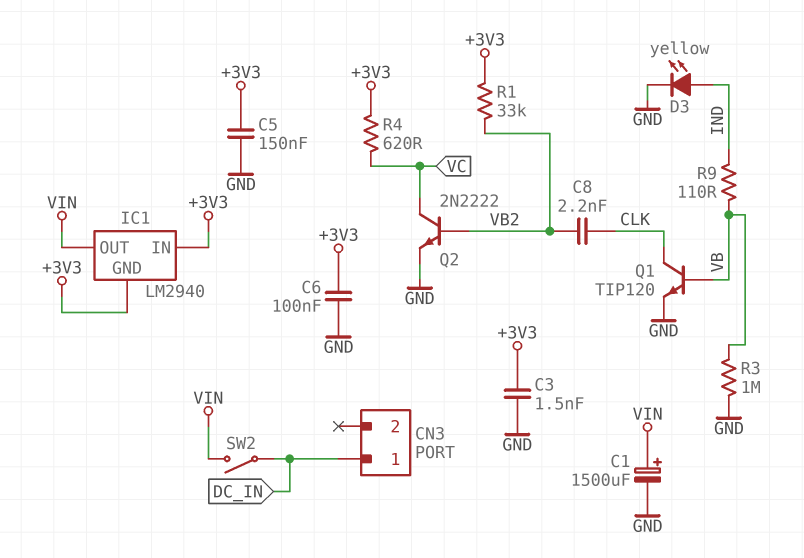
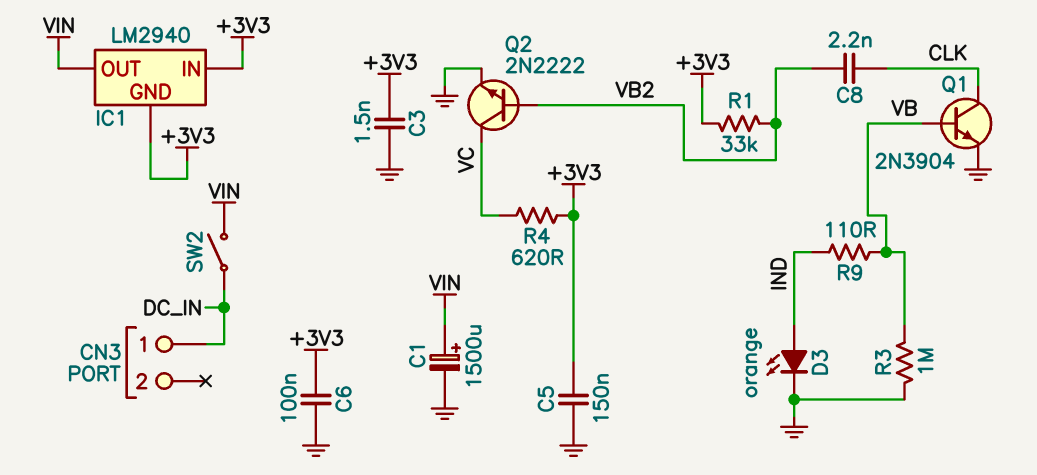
D3: LED yellow (A IND, K GND) -> LED orange (A IND, K GND)
Q1: NPN TIP120 (B VB, C CLK, E GND) -> NPN 2N3904 (B VB, C CLK, E GND)

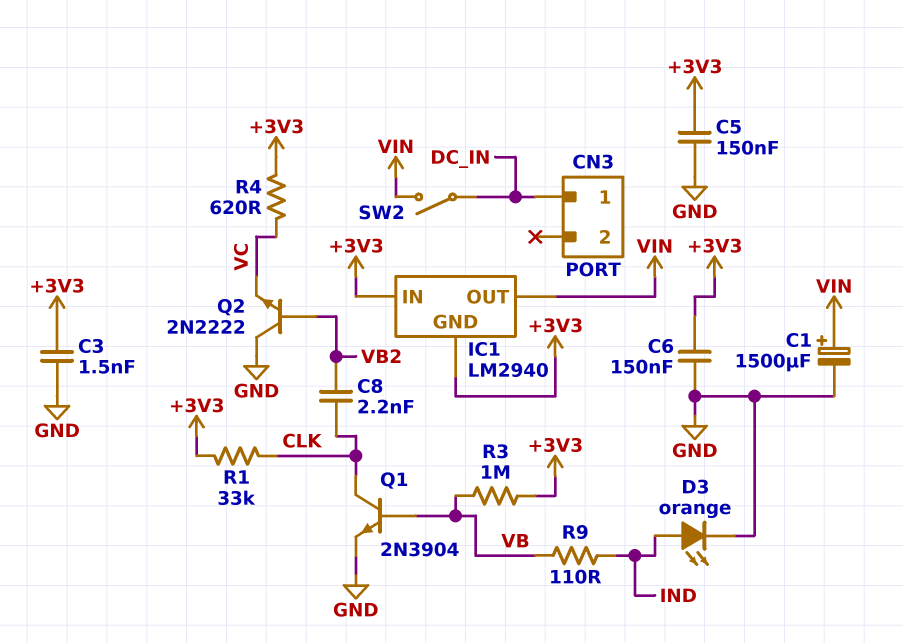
C6: 100nF (+3V3, GND) -> 150nF (+3V3, GND)
Q2: NPN 2N2222 (B VB2, C VC, E GND) -> NPN 2N2222 (B VB2, C GND, E VC)
R1: 33k (+3V3, VB2) -> 33k (+3V3, CLK)
R3: 1M (GND, VB) -> 1M (+3V3, VB)

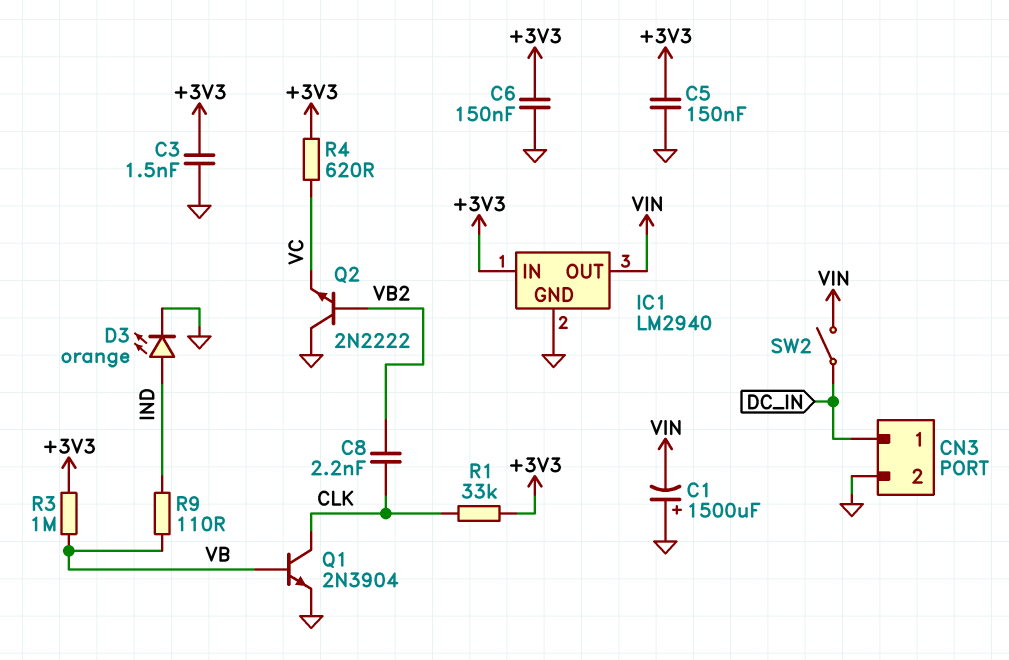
C1: 1500uF (plus VIN, minus GND) -> 1500uF (plus GND, minus VIN)
CN3 pin 2: none -> GND
IC1 pin GND: +3V3 -> GND

